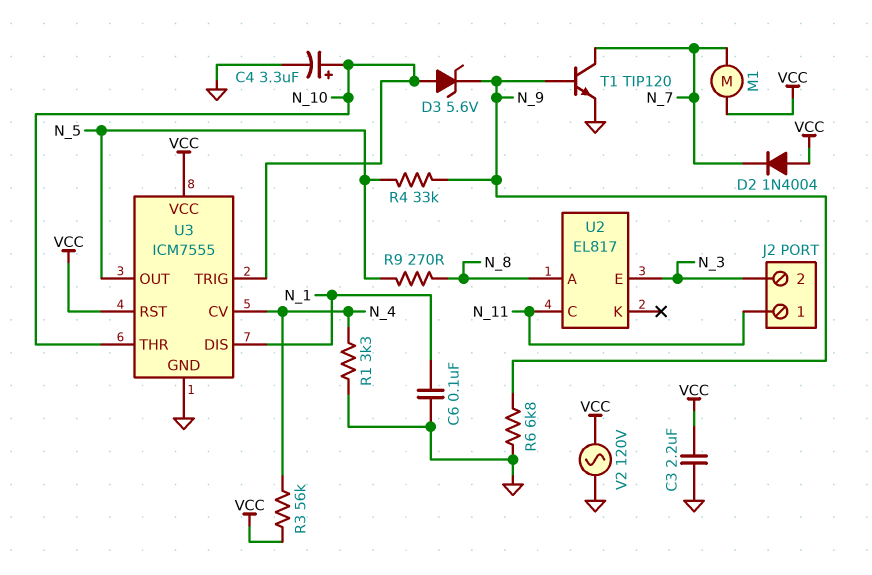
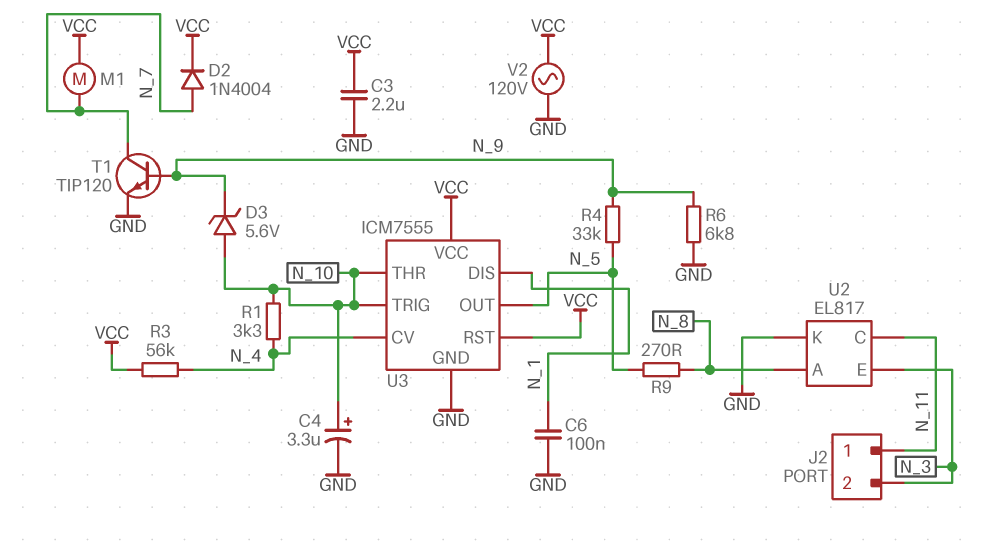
D2: diode 1N4004 (A VCC, K N_7) -> diode 1N4004 (A N_7, K VCC)
R1: 3.3k (GND, N_4) -> 3.3k (N_4, N_10)
U2 pin K: none -> GND

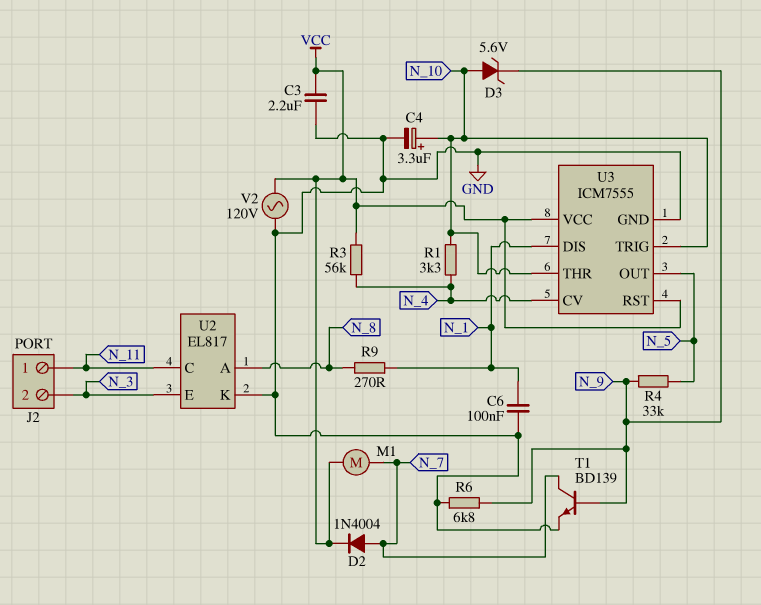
R9: 270 (N_5, N_8) -> 270 (N_1, N_8)
T1: NPN TIP120 (B N_9, C N_7, E GND) -> NPN BD139 (B N_9, C N_7, E GND)

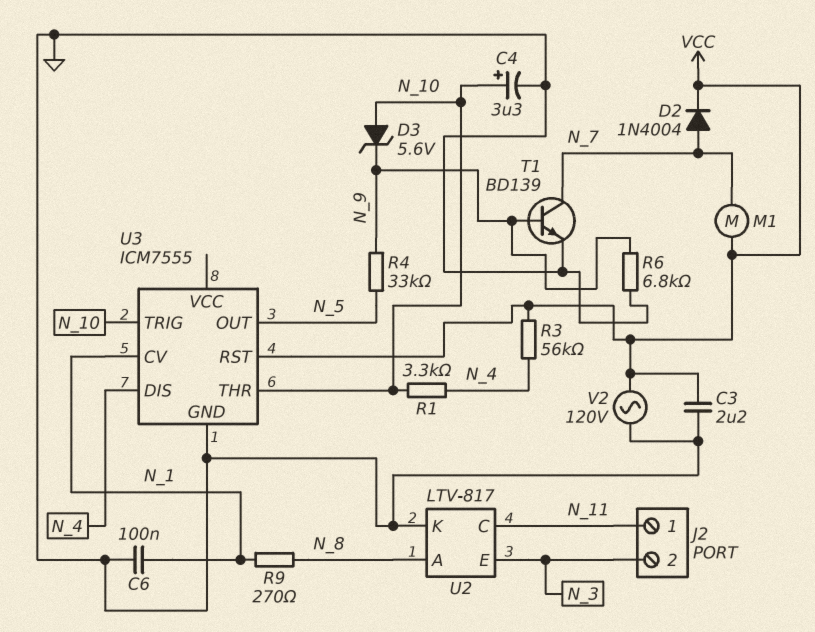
U2: EL817 -> LTV-817
U3 pin CV: N_4 -> N_1
U3 pin DIS: N_1 -> N_4
U3 pin VCC: VCC -> none

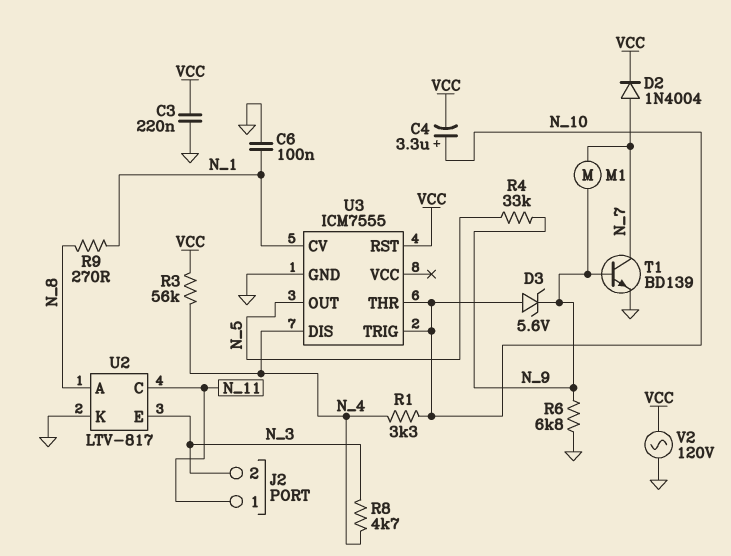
C3: 2.2uF (GND, VCC) -> 220nF (GND, VCC)
C4: 3.3uF (plus N_10, minus GND) -> 3.3uF (plus N_10, minus VCC)
M1: motor (N_7, VCC) -> motor (N_7, N_9)
R8: none -> 4.7k (N_3, N_4)

